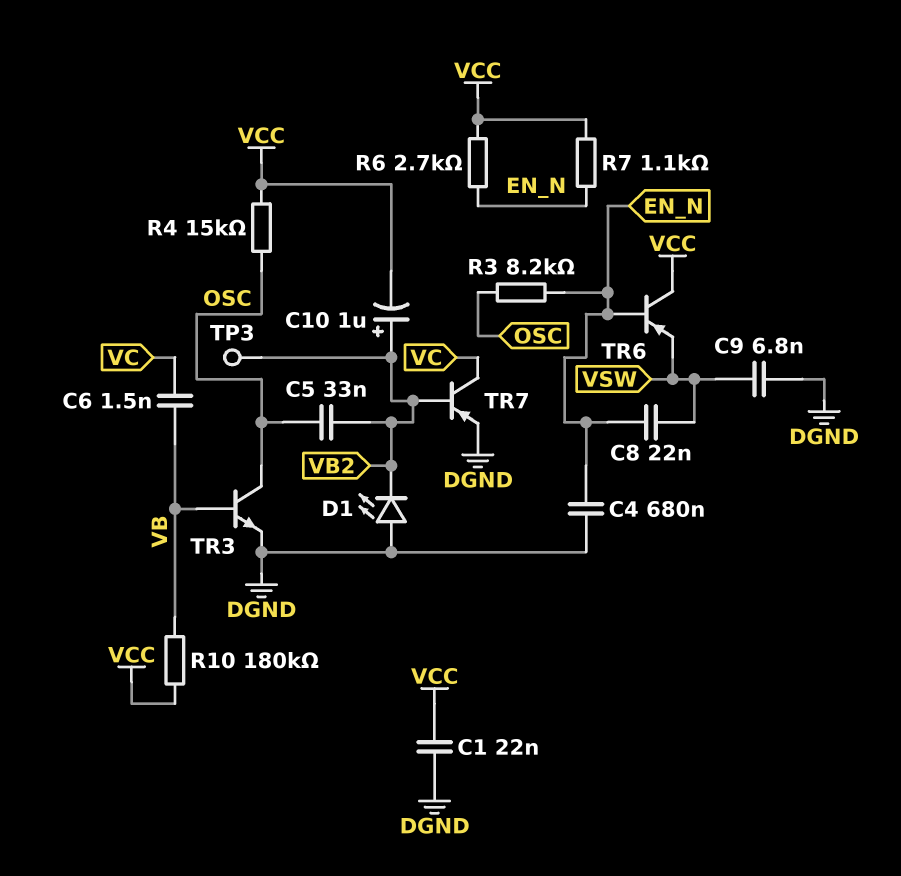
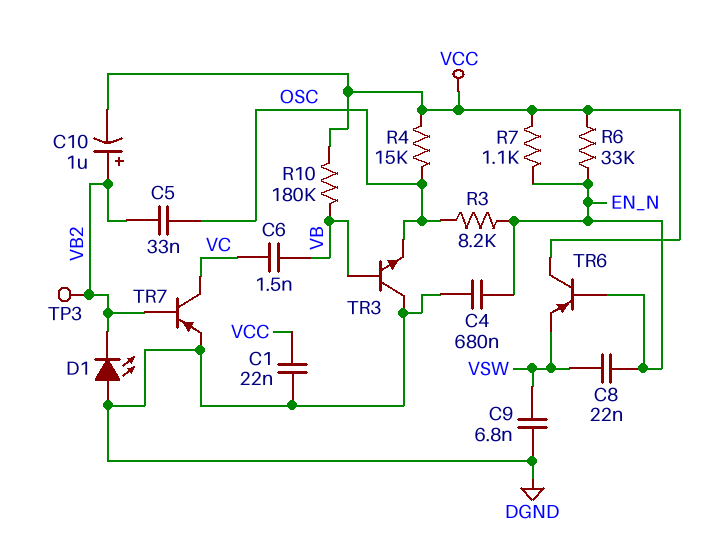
R6: 2.7k (EN_N, VCC) -> 33k (EN_N, VCC)
TR3: NPN (B VB, C OSC, E DGND) -> NPN (B VB, C DGND, E OSC)

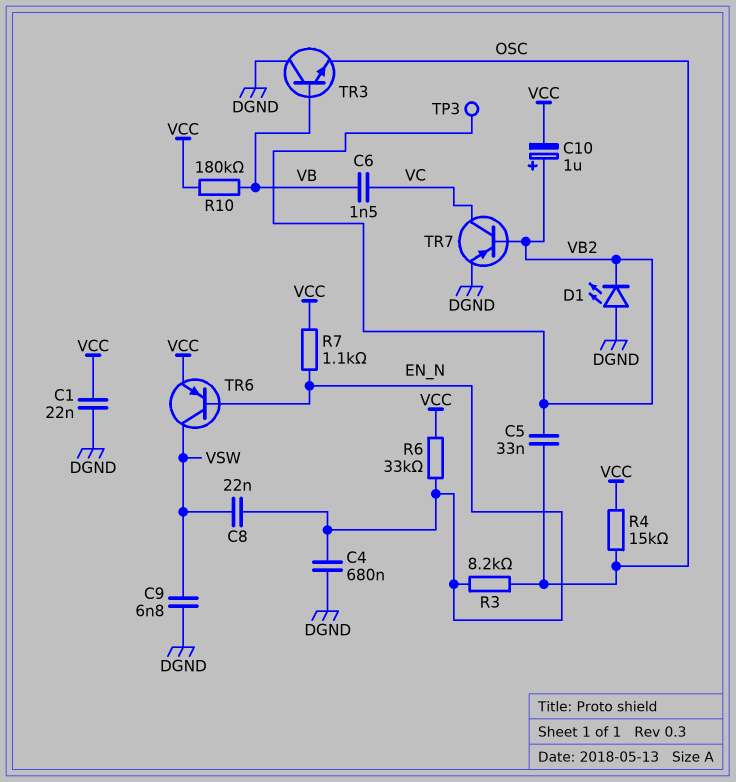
TR6: PNP (B EN_N, C VCC, E VSW) -> PNP (B EN_N, C VSW, E VCC)

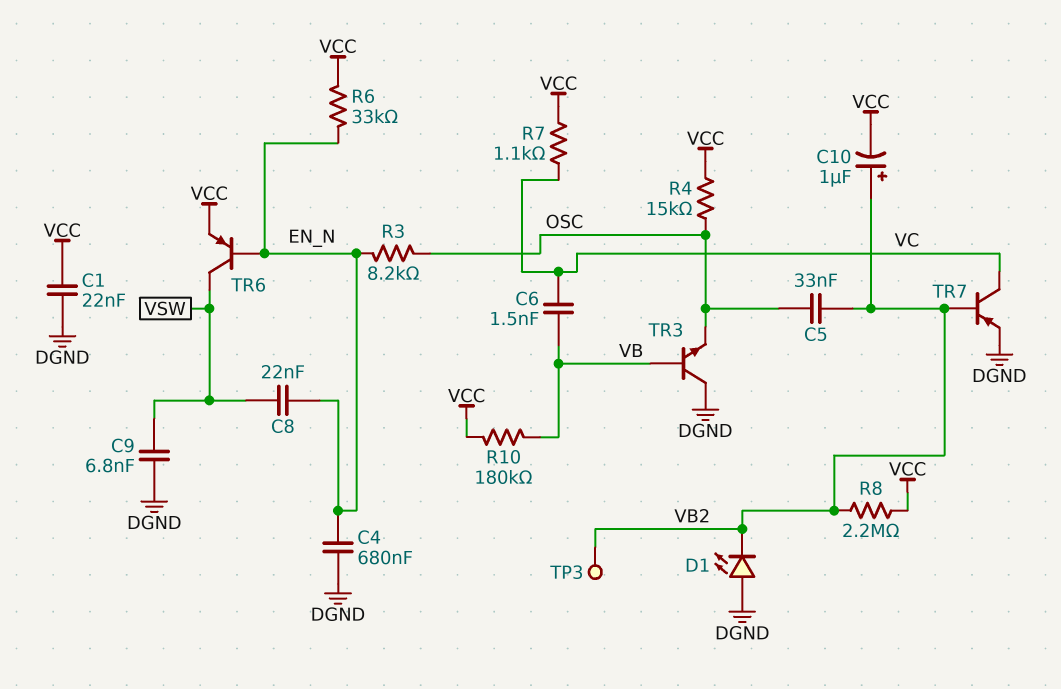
R7: 1.1k (EN_N, VCC) -> 1.1k (VC, VCC)
R8: none -> 2.2M (VB2, VCC)

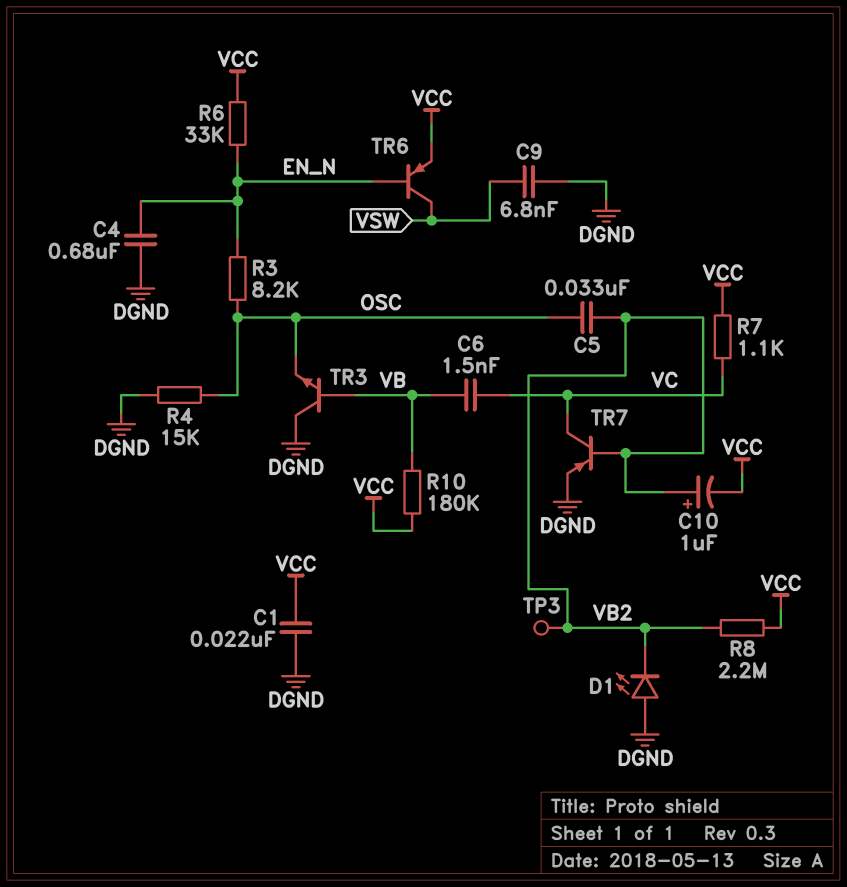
C8: 22nF (EN_N, VSW) -> none
R4: 15k (OSC, VCC) -> 15k (DGND, OSC)

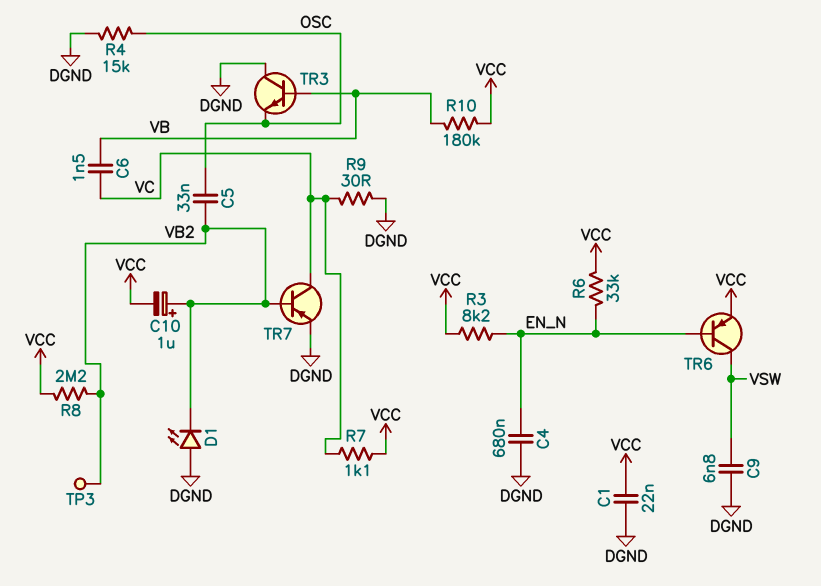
R3: 8.2k (EN_N, OSC) -> 8.2k (EN_N, VCC)
R9: none -> 30 (DGND, VC)

